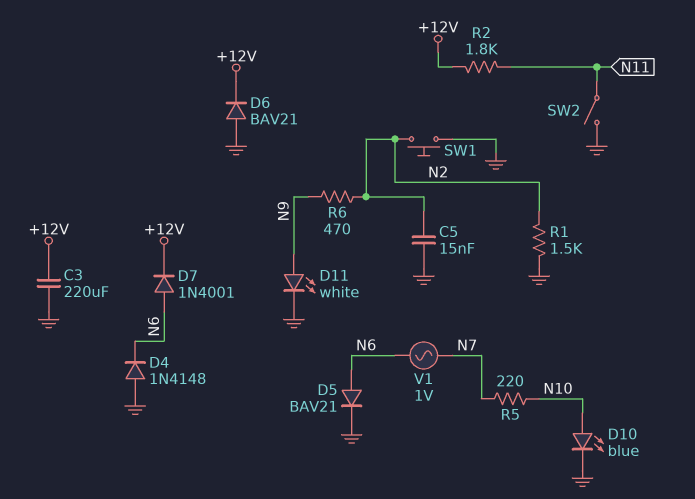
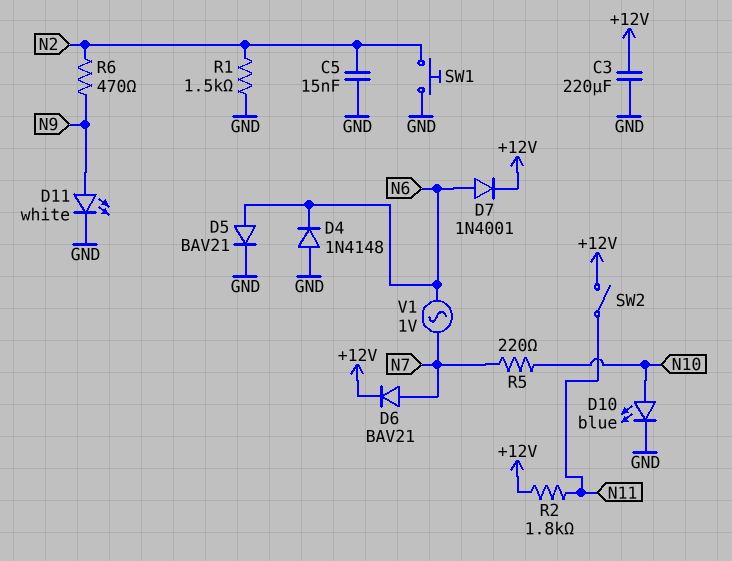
D6: diode BAV21 (A GND, K +12V) -> diode BAV21 (A N7, K +12V)
SW2: switch (GND, N11) -> switch (+12V, N11)

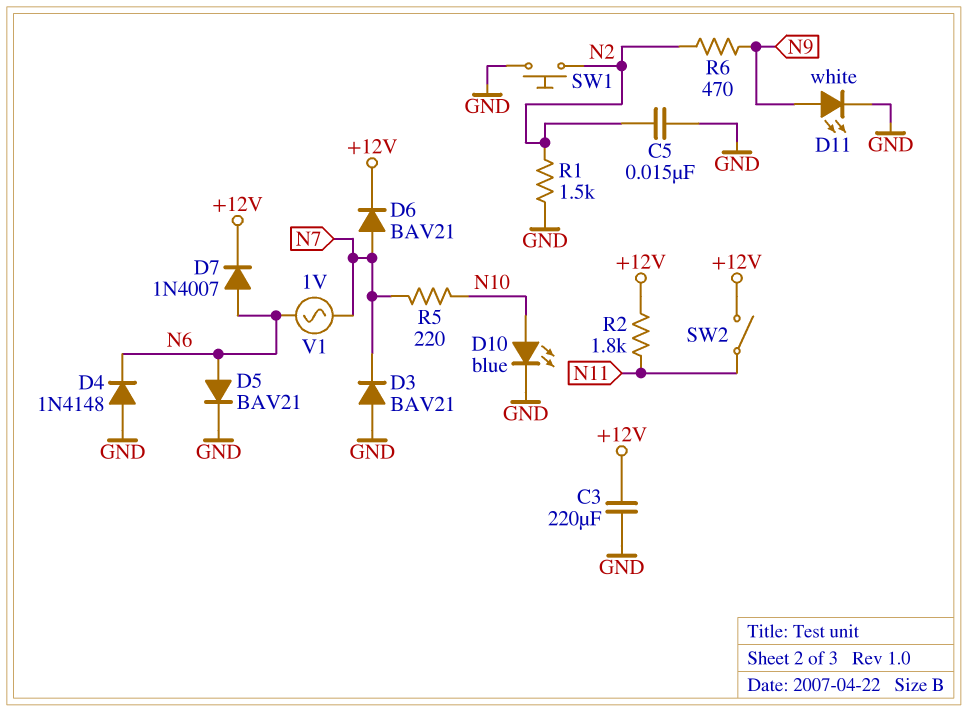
D3: none -> diode BAV21 (A GND, K N7)
D7: diode 1N4001 (A N6, K +12V) -> diode 1N4007 (A N6, K +12V)

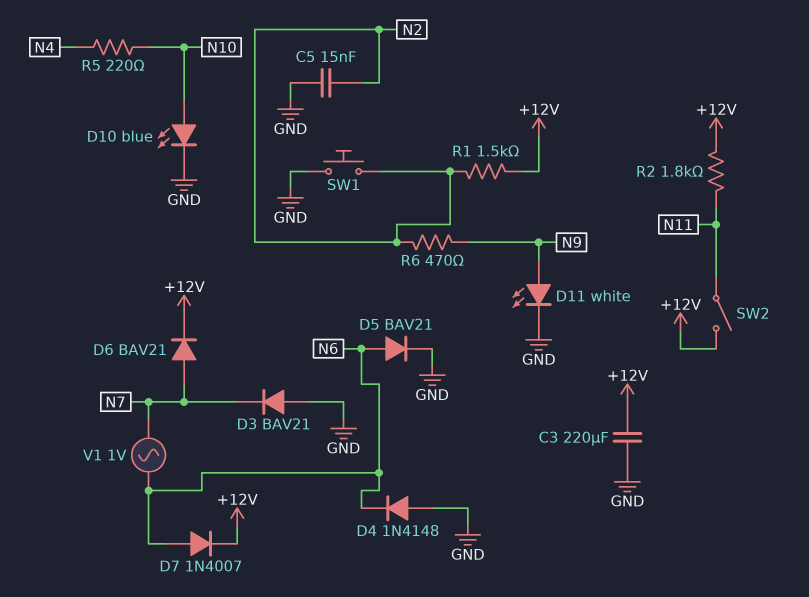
R1: 1.5k (GND, N2) -> 1.5k (+12V, N2)
R5: 220 (N7, N10) -> 220 (N4, N10)

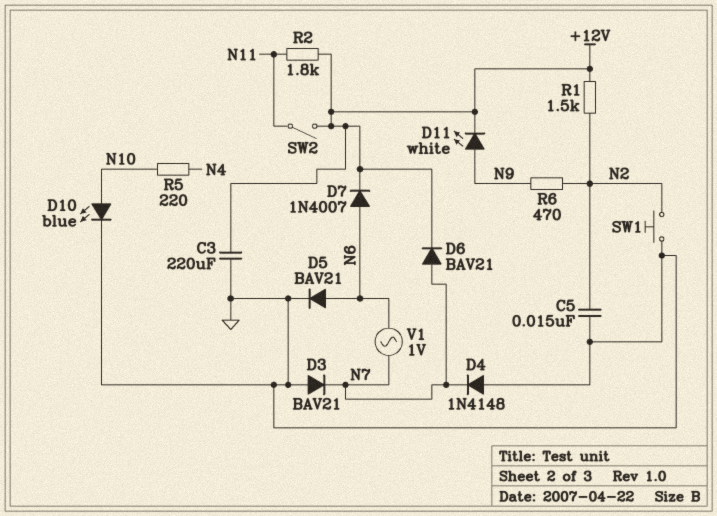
D4: diode 1N4148 (A GND, K N6) -> diode 1N4148 (A GND, K N7)
D11: LED white (A N9, K GND) -> LED white (A N9, K +12V)

